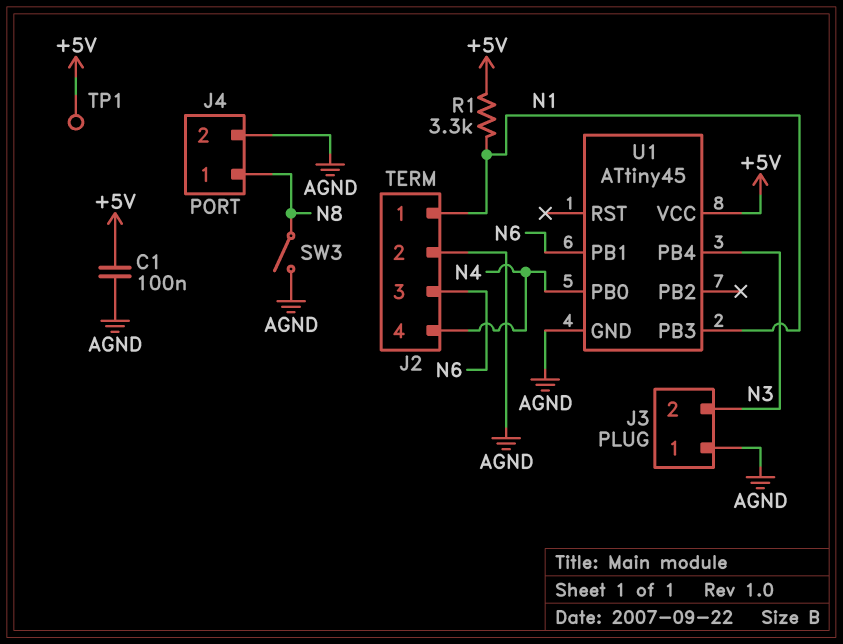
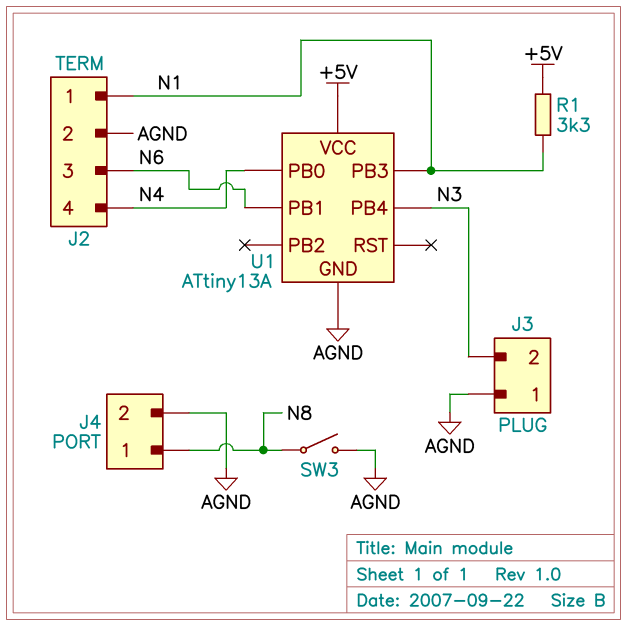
C1: 100nF (+5V, AGND) -> none
TP1: test point (+5V) -> none
U1: ATtiny45 -> ATtiny13A

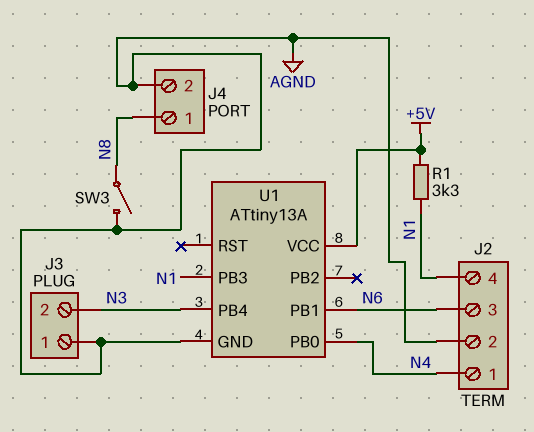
J2 pin 1: N1 -> N4
J2 pin 4: N4 -> N1

